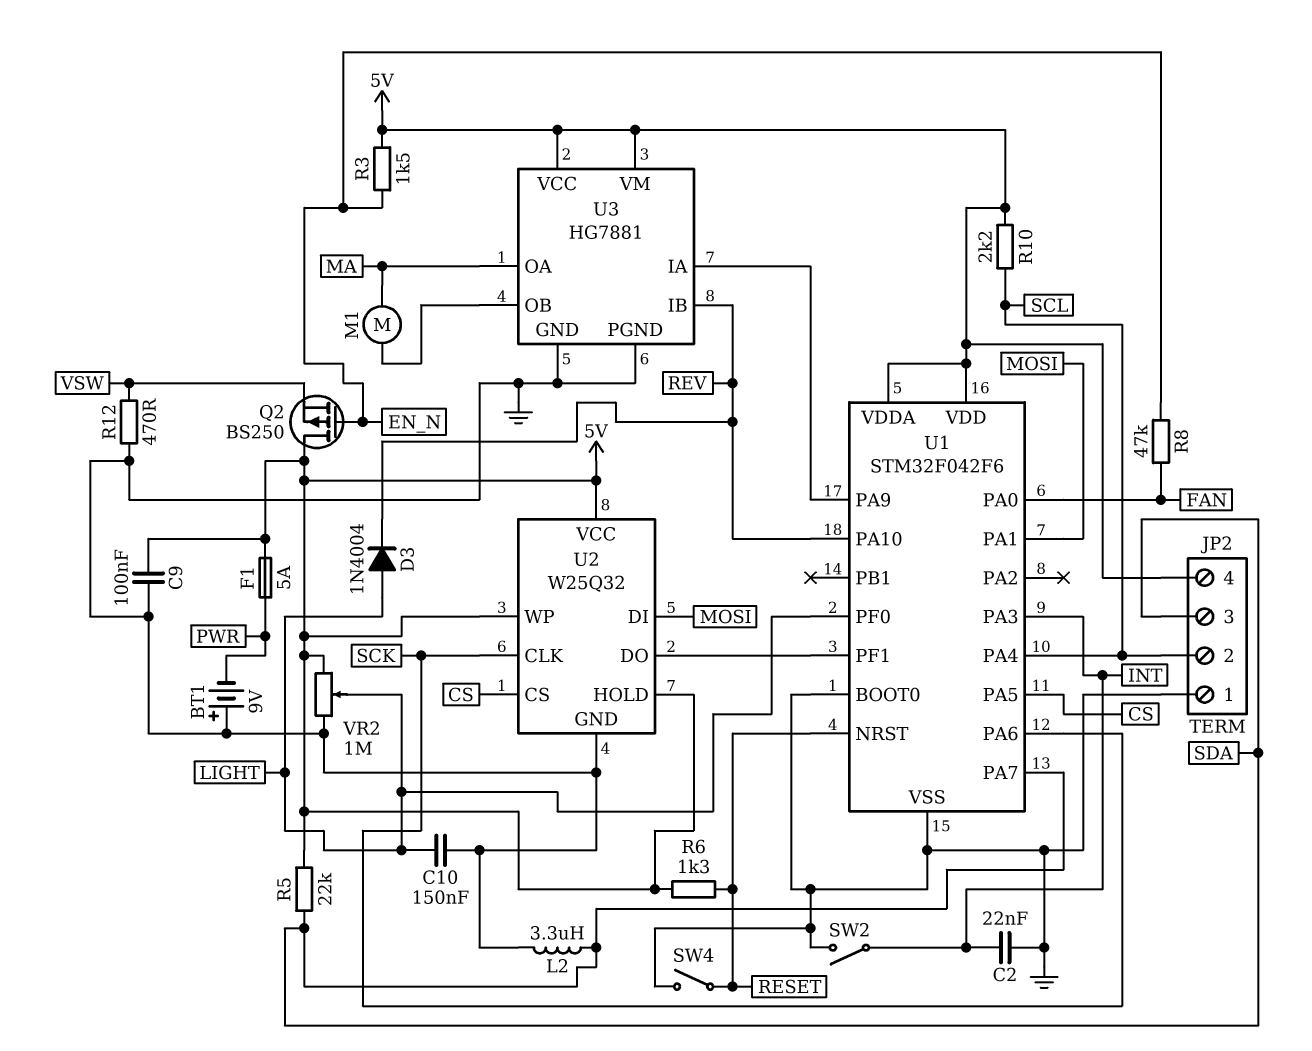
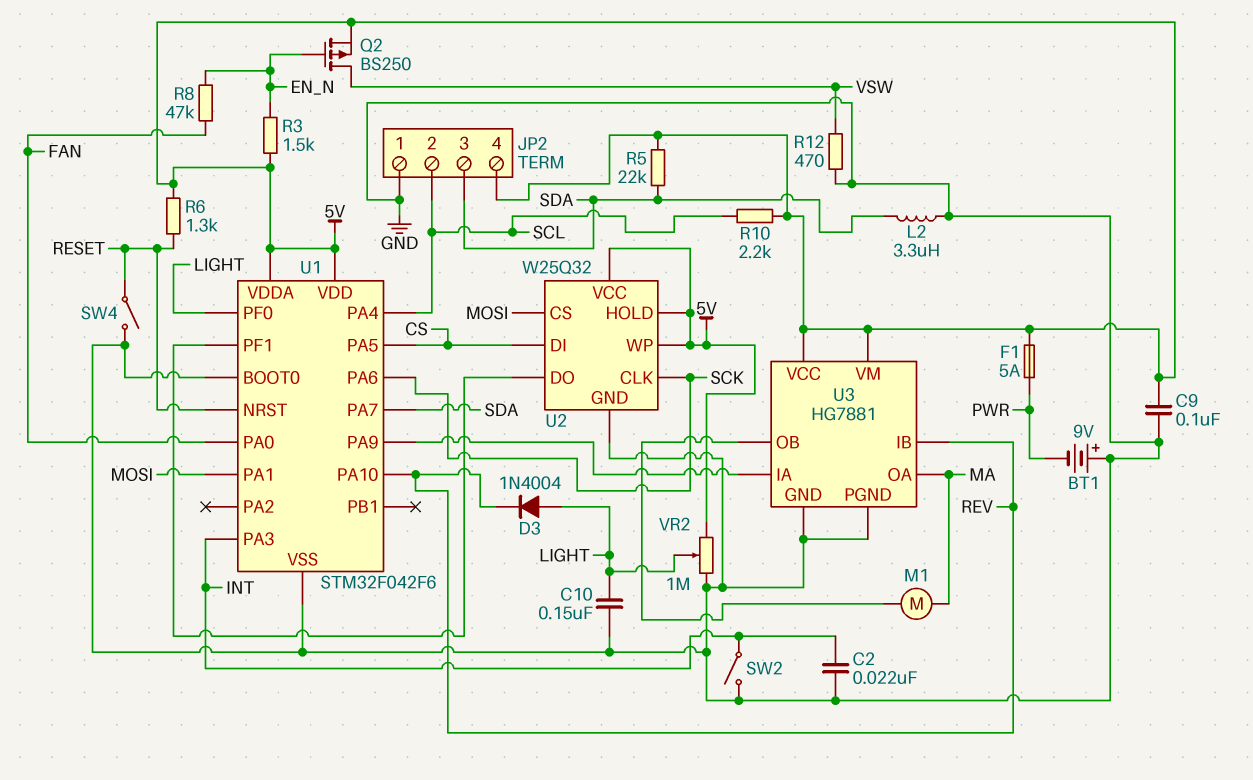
Q2: PMOS BS250 (G EN_N, D 5V, S VSW) -> PMOS BS250 (G EN_N, D VSW, S 5V)
U2 pin CS: CS -> MOSI
U2 pin DI: MOSI -> CS

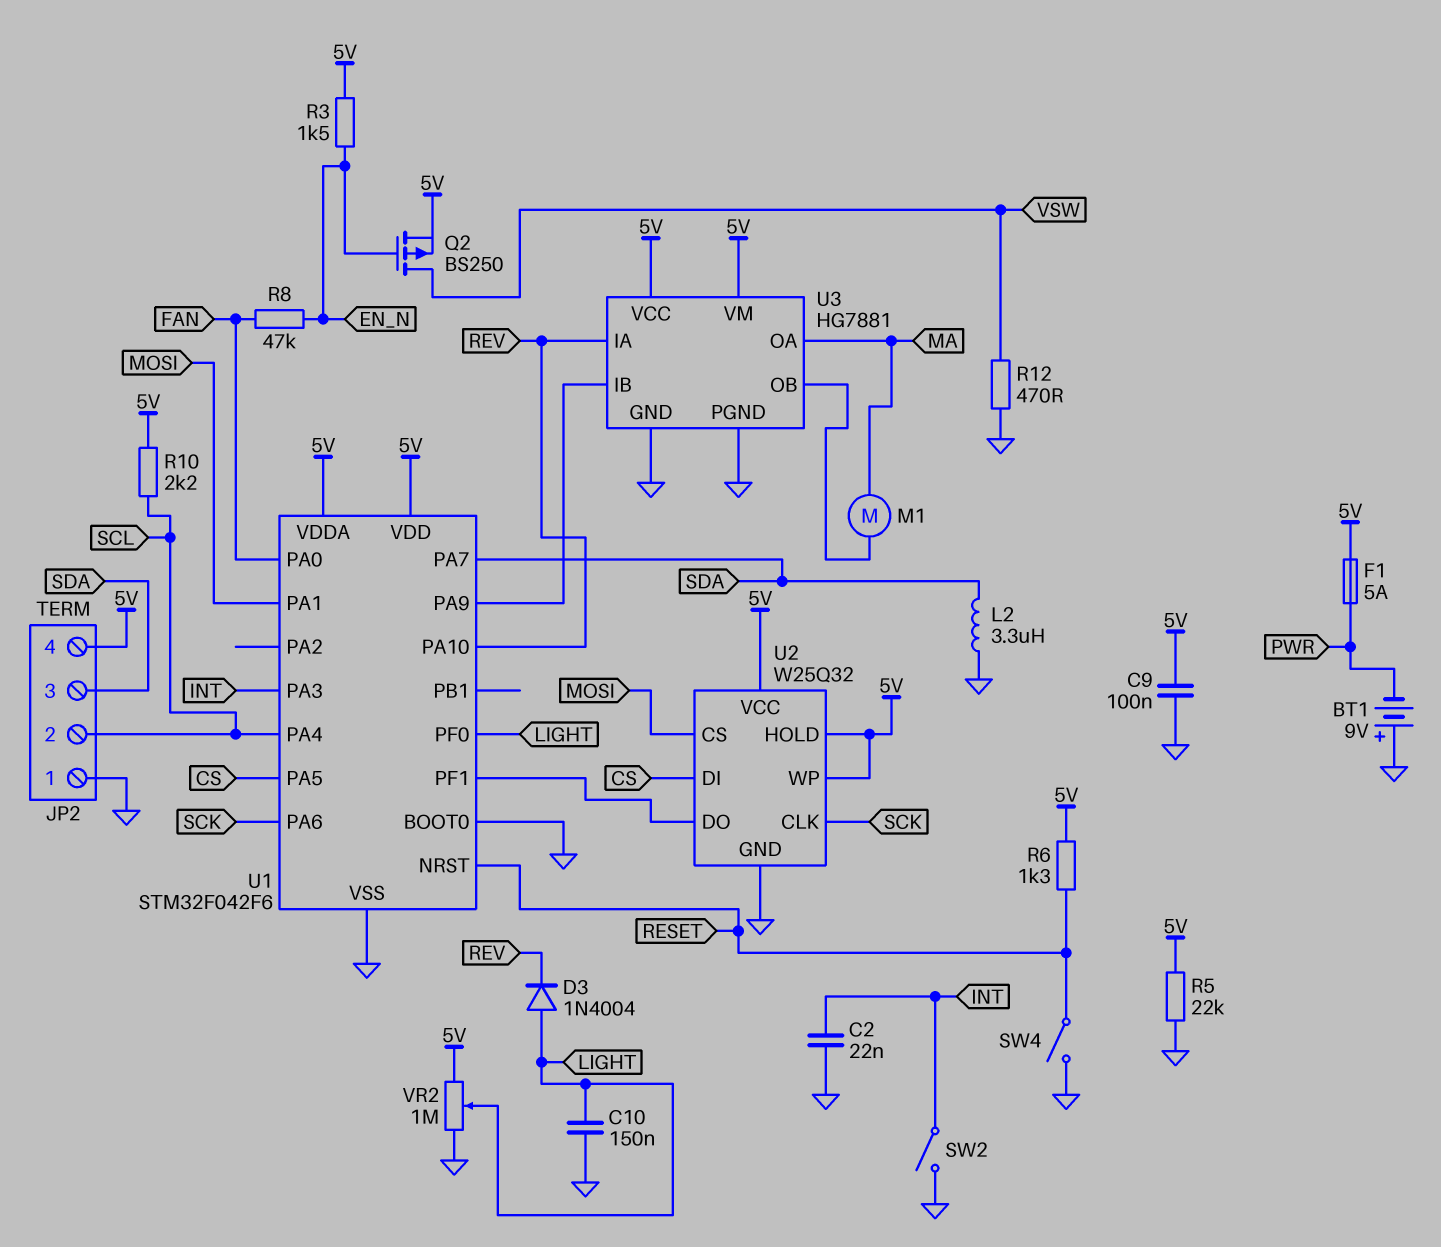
R5: 22k (5V, SDA) -> 22k (5V, GND)
U3 pin IA: U1/PA9 -> REV
U3 pin IB: REV -> U1/PA9

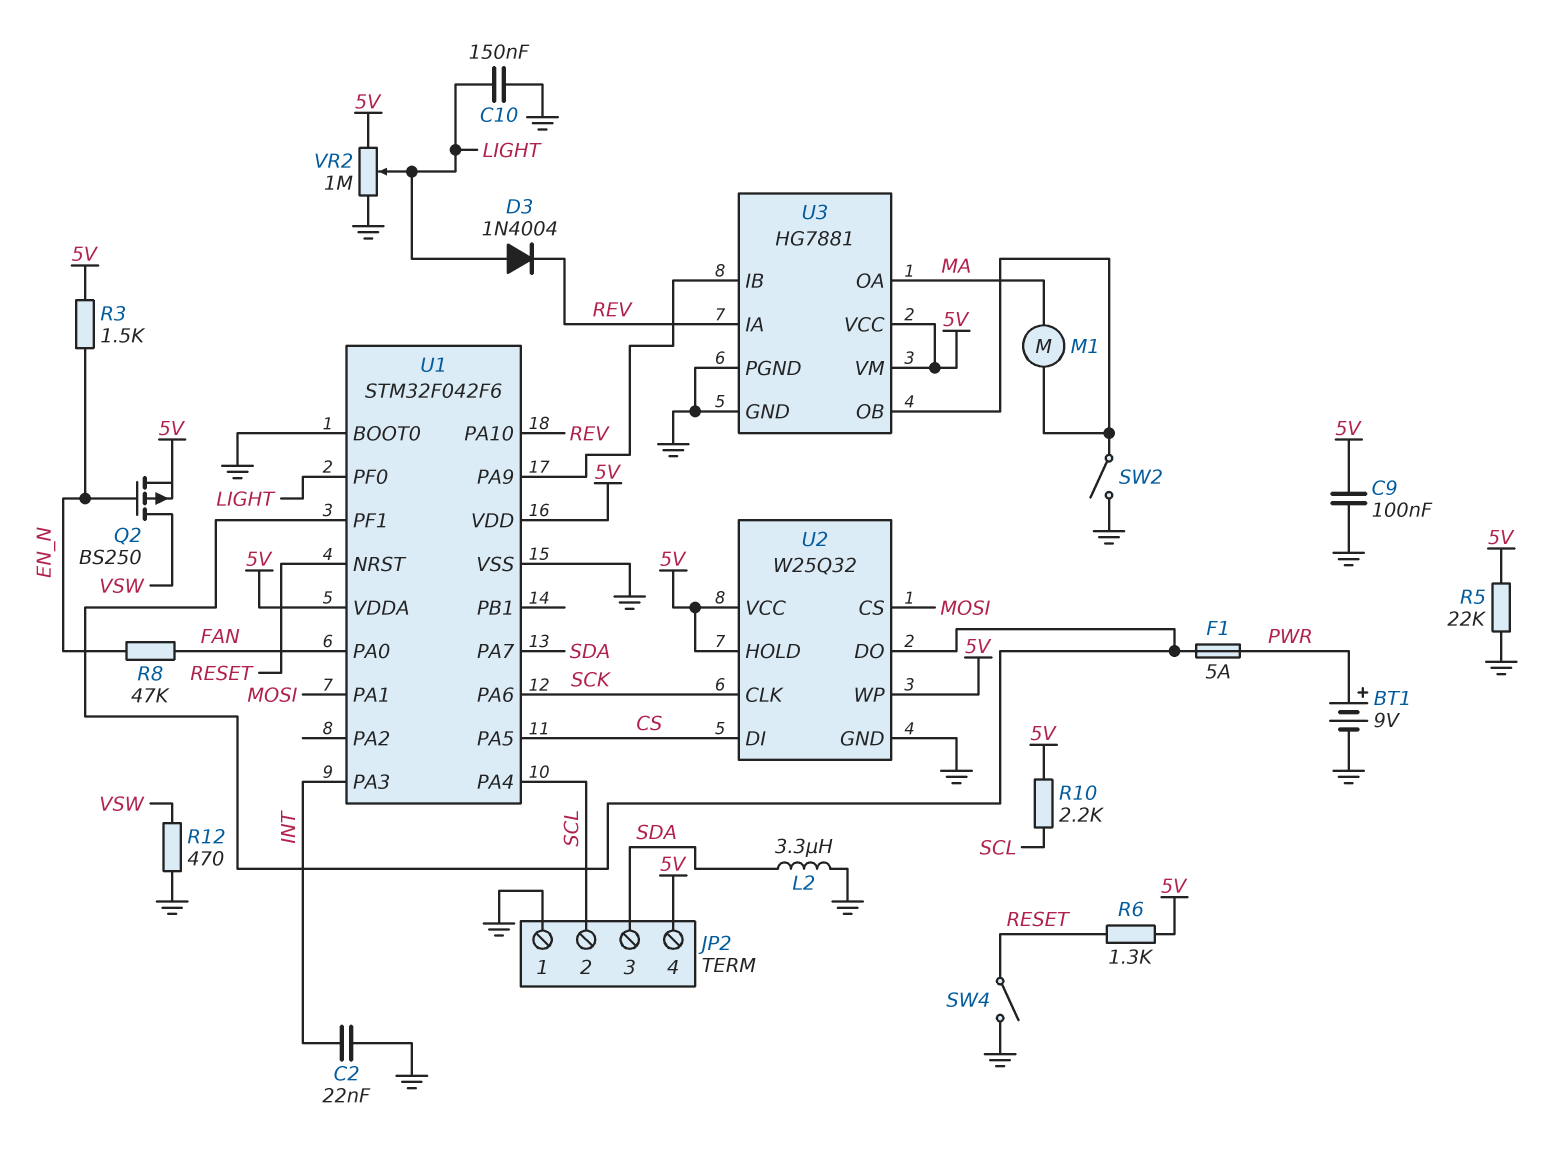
BT1: 9V (plus GND, minus PWR) -> 9V (plus PWR, minus GND)
F1: 5A (5V, PWR) -> 5A (PWR, U1/PF1)
SW2: switch (GND, INT) -> switch (GND, U3/OB)

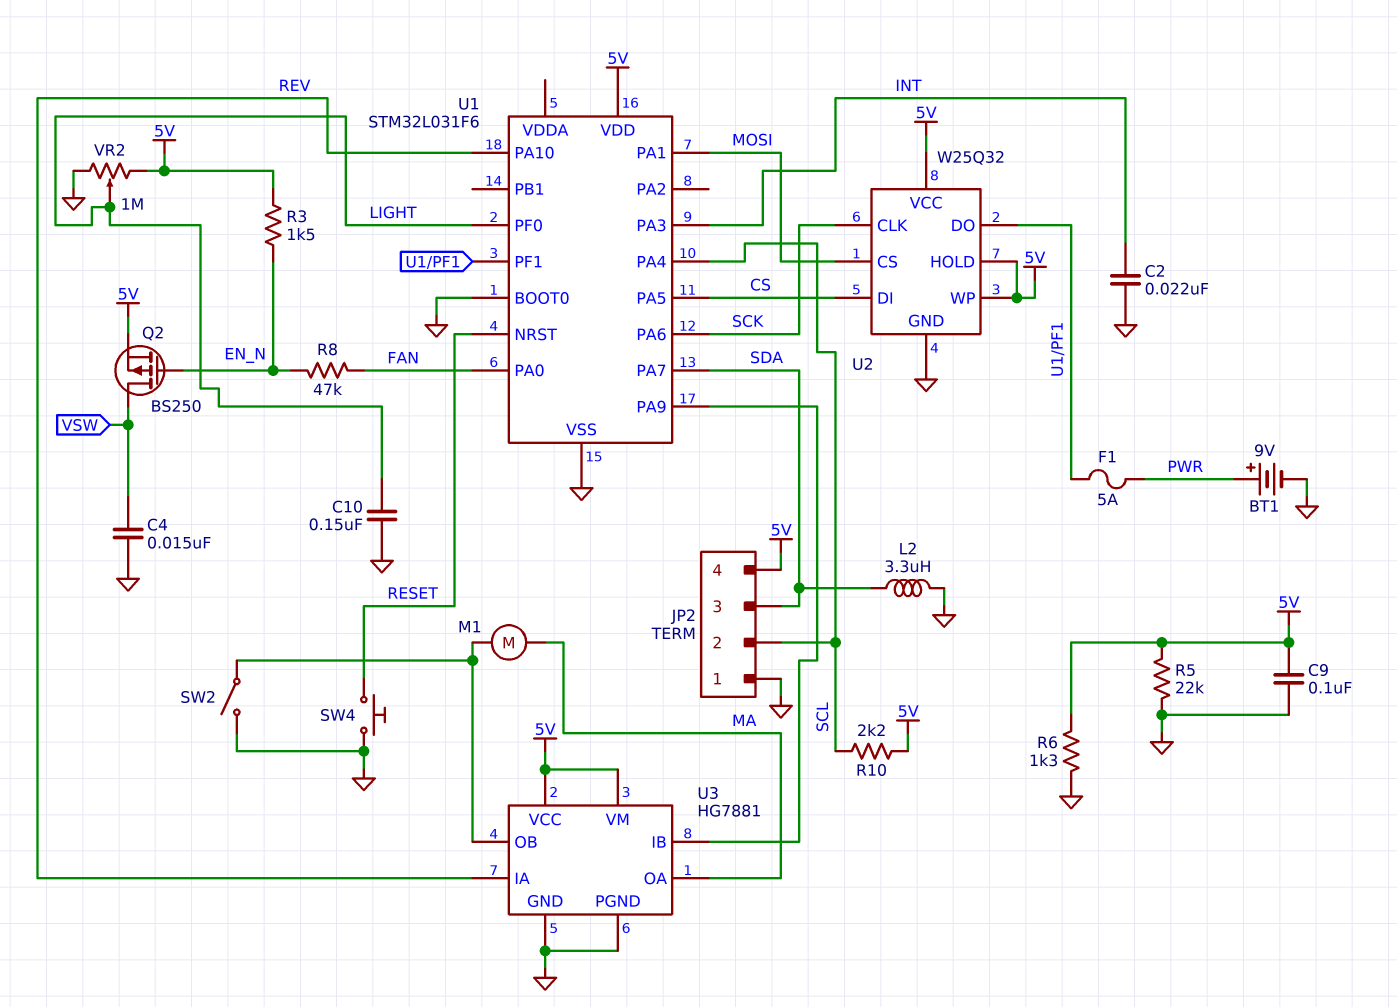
C4: none -> 15nF (GND, VSW)
D3: diode 1N4004 (A LIGHT, K REV) -> none
R6: 1.3k (5V, RESET) -> 1.3k (5V, GND)
R12: 470 (GND, VSW) -> none
SW4: switch (GND, RESET) -> button (GND, RESET)
U1: STM32F042F6 -> STM32L031F6
U1 pin VDDA: 5V -> none

